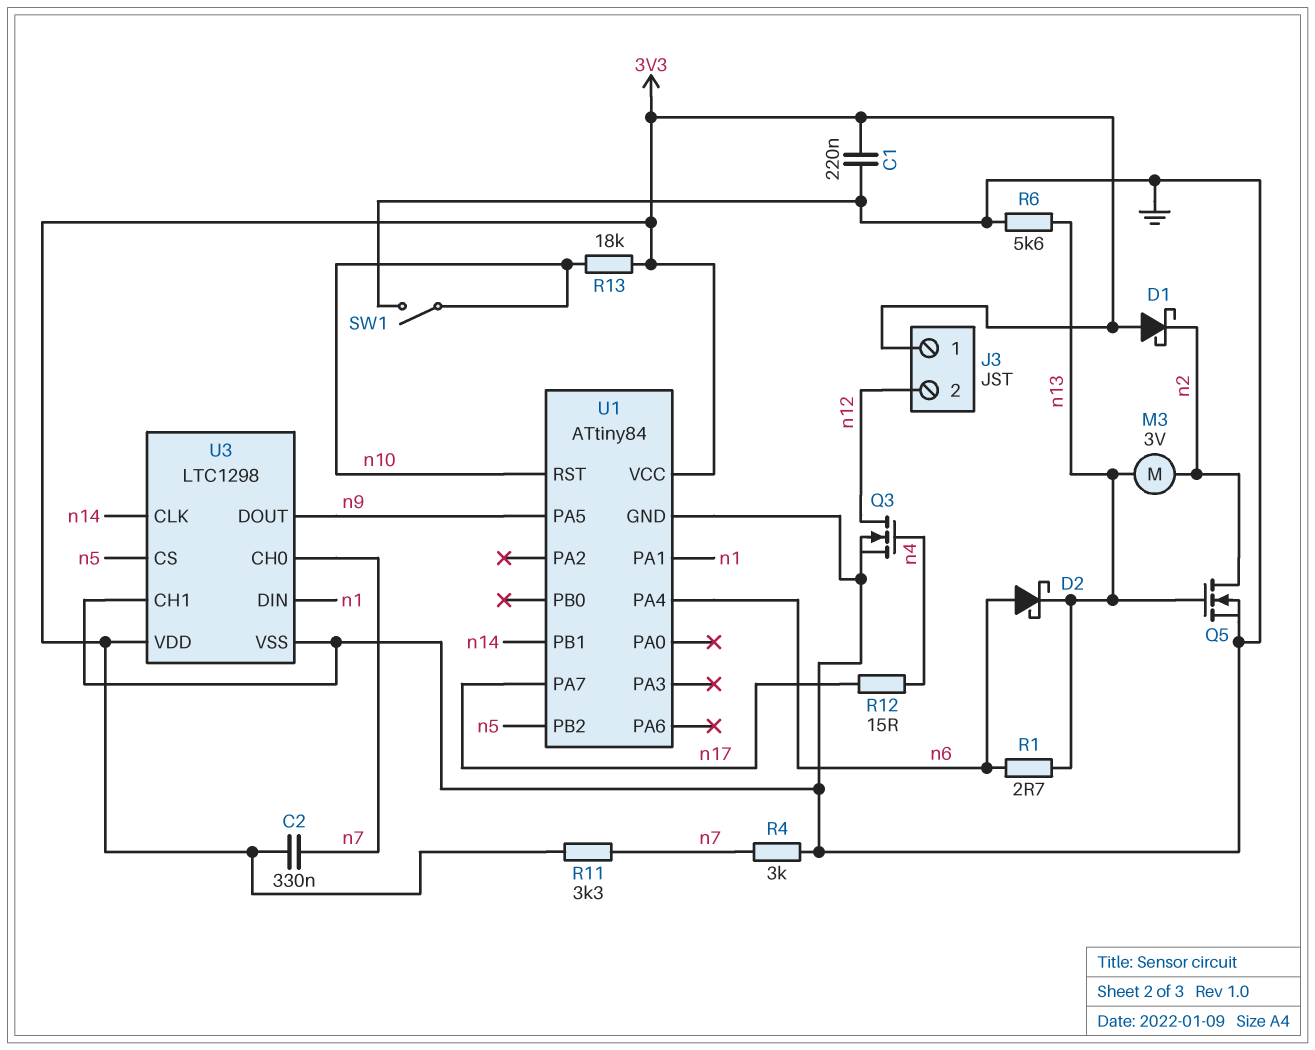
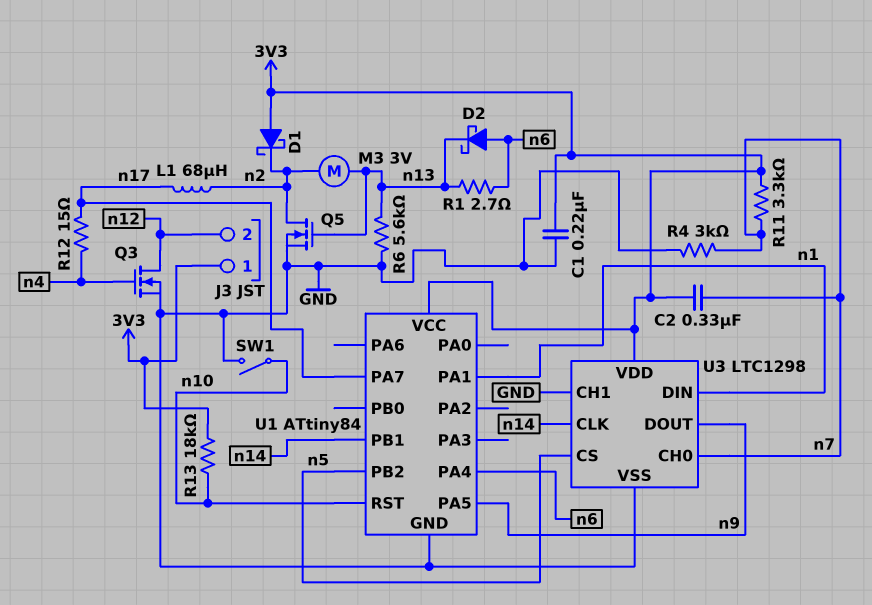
L1: none -> 68uH (n2, n17)

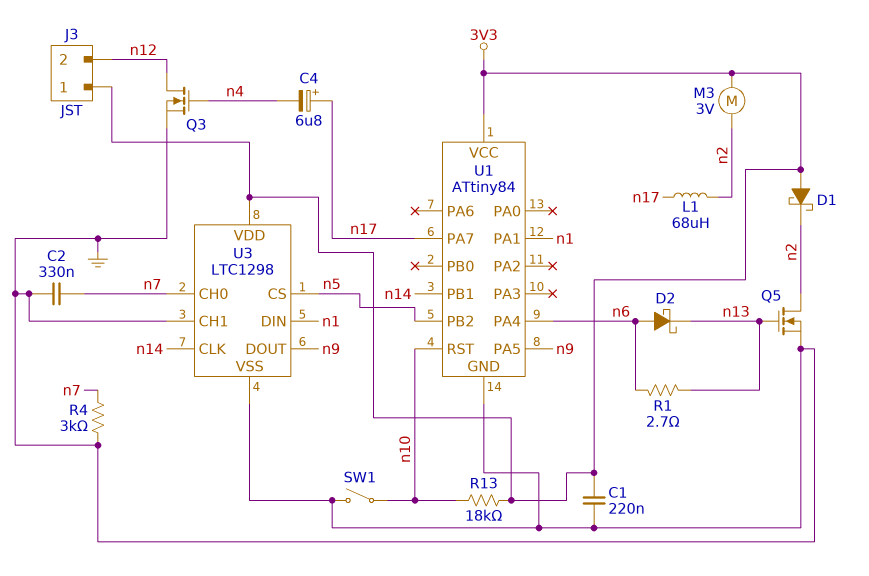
C2: 330nF (3V3, n7) -> 330nF (GND, n7)
C4: none -> 6.8uF (plus n17, minus n4)
M3: motor 3V (n2, n13) -> motor 3V (3V3, n2)
R6: 5.6k (GND, n13) -> none
R11: 3.3k (3V3, n7) -> none
R12: 15 (n4, n17) -> none

